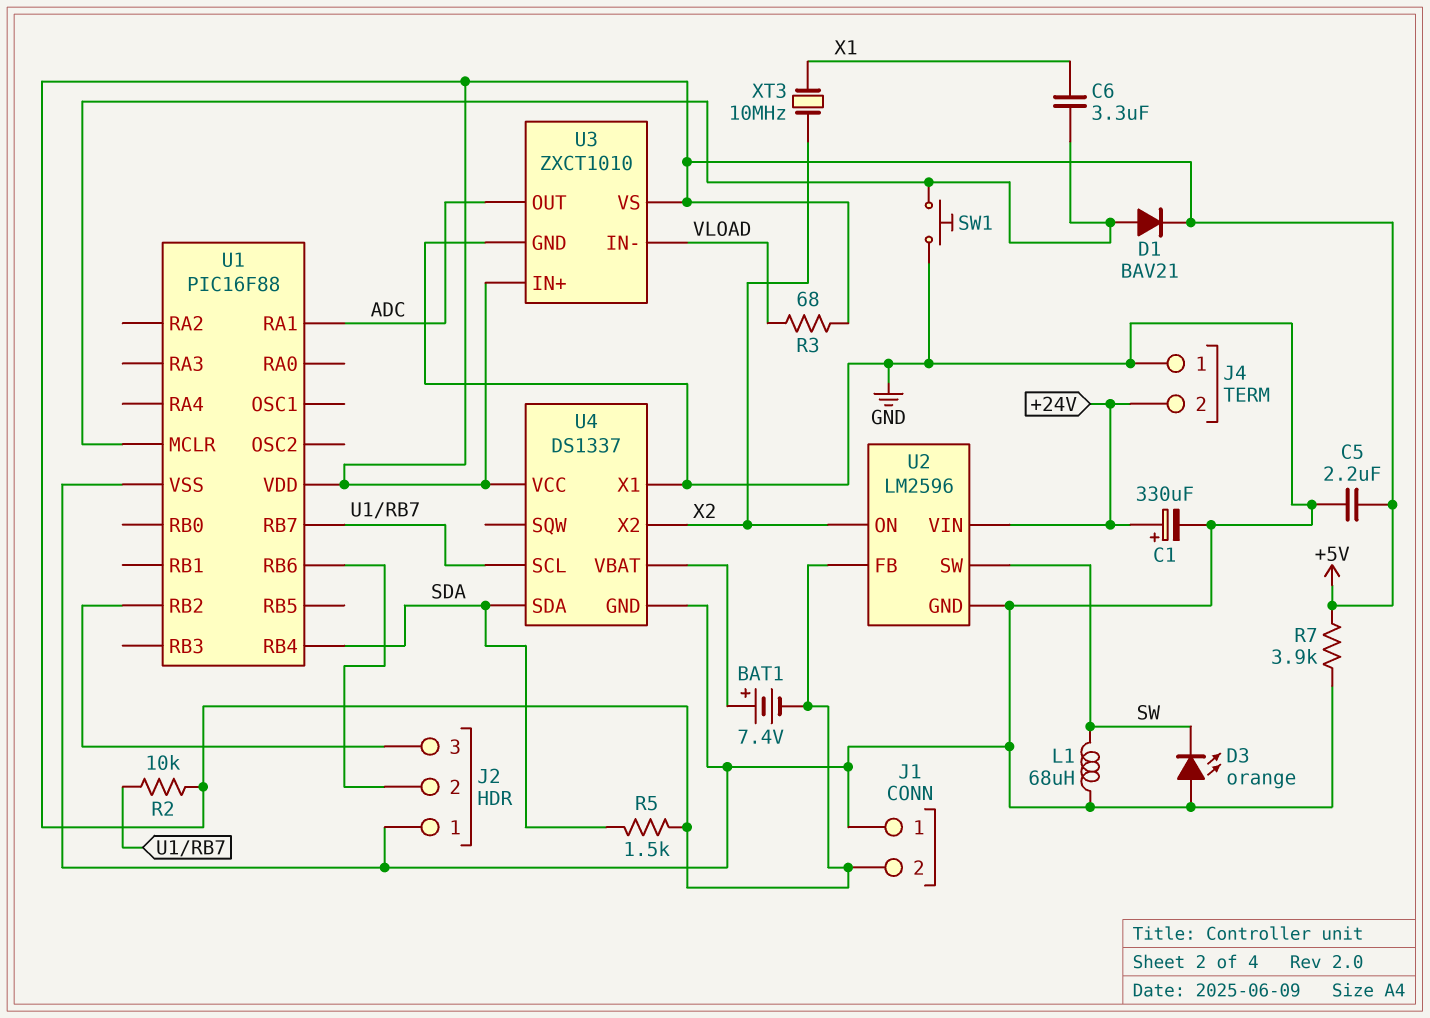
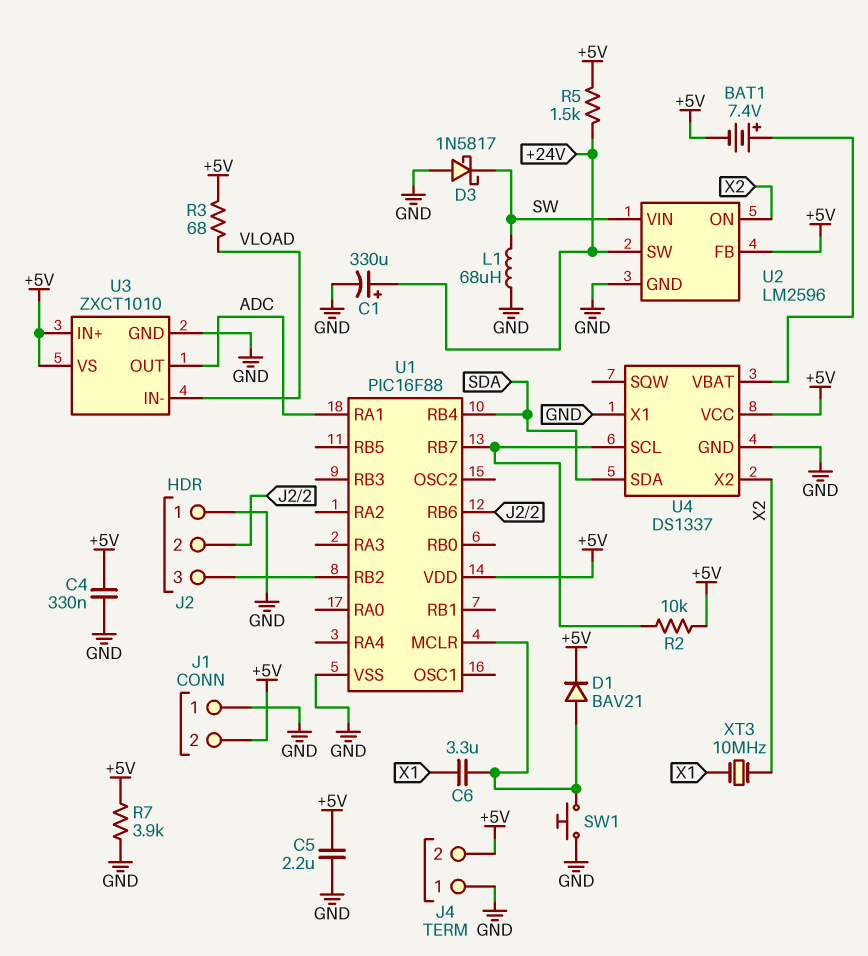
C4: none -> 330nF (+5V, GND)
D3: LED orange (A GND, K SW) -> schottky 1N5817 (A GND, K SW)
J4 pin 2: +24V -> +5V
R5: 1.5k (+5V, SDA) -> 1.5k (+5V, +24V)
U2 pin SW: SW -> +24V
U2 pin VIN: +24V -> SW

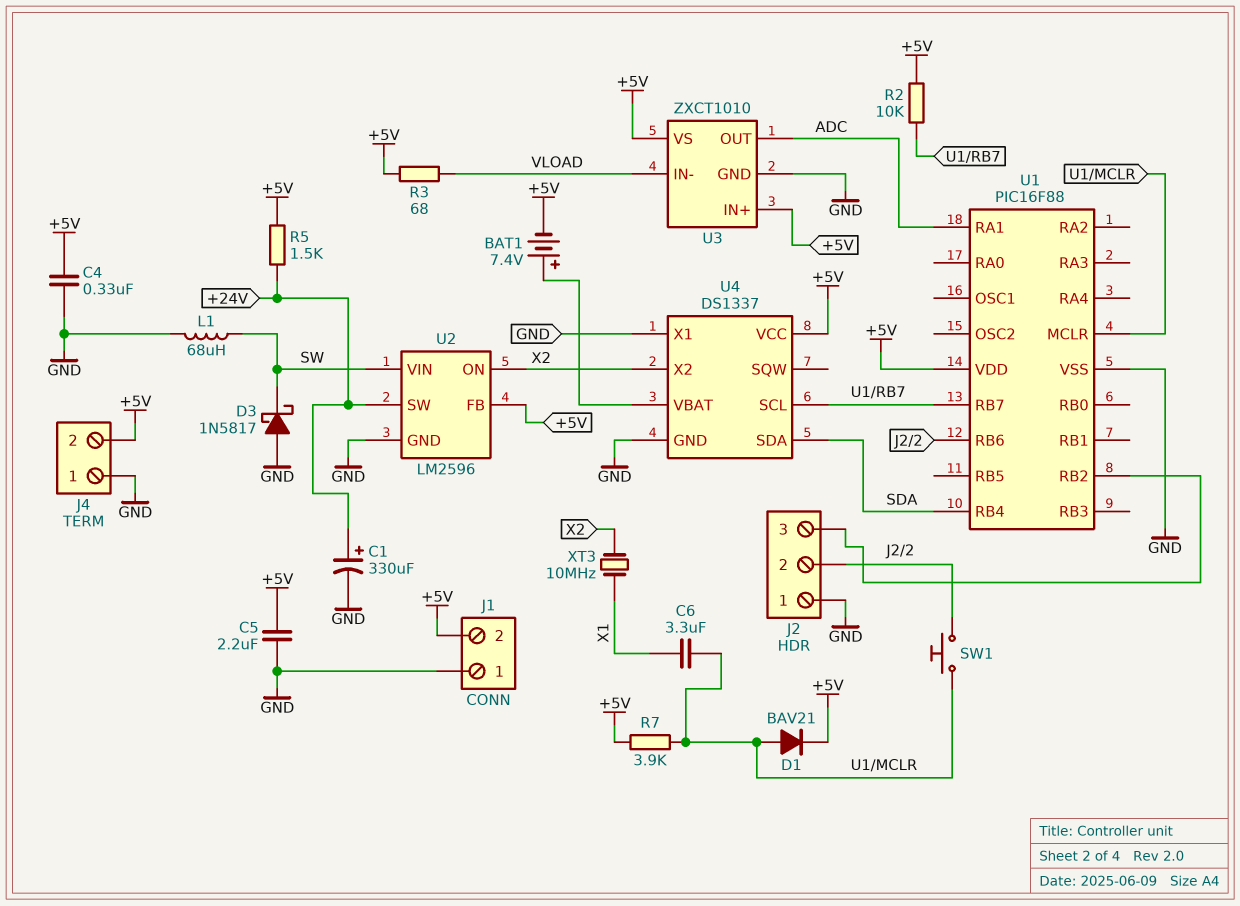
R7: 3.9k (+5V, GND) -> 3.9k (+5V, U1/MCLR)
SW1: button (GND, U1/MCLR) -> button (J2/2, U1/MCLR)

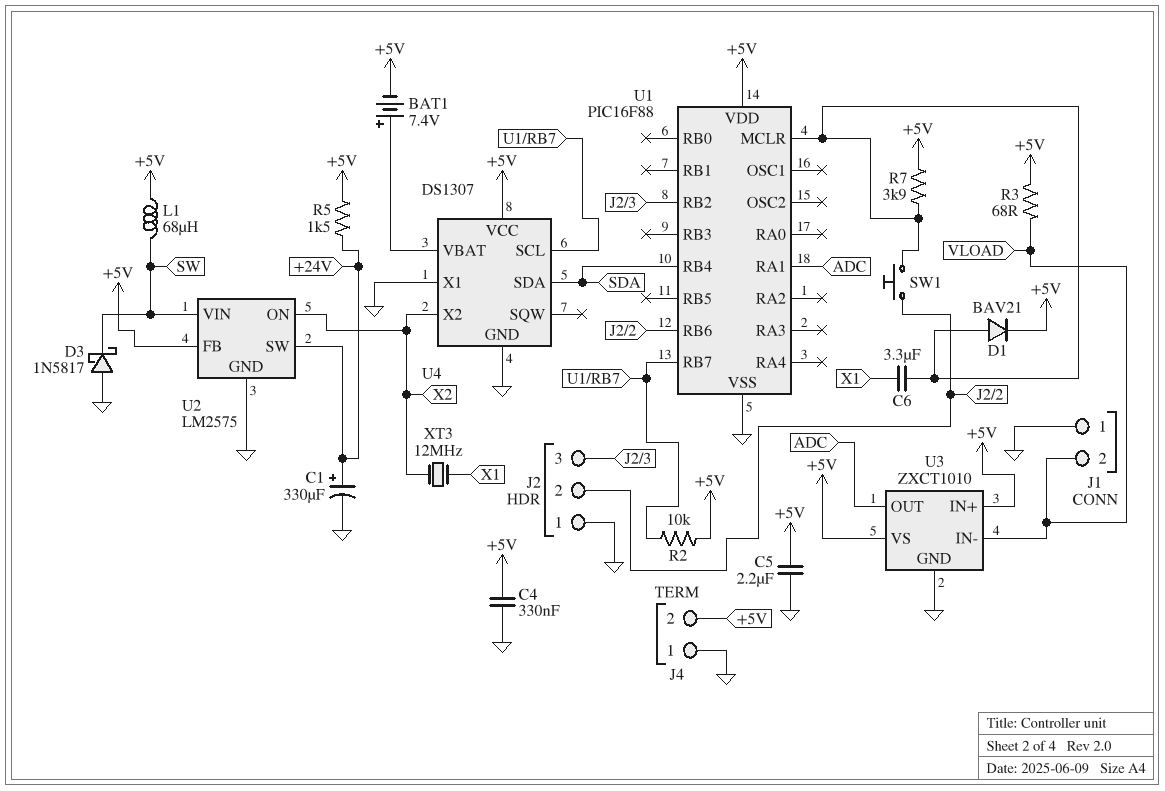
J1 pin 2: +5V -> VLOAD
L1: 68uH (GND, SW) -> 68uH (+5V, SW)
U2: LM2596 -> LM2575
U4: DS1337 -> DS1307
XT3: 10MHz (X1, X2) -> 12MHz (X1, X2)

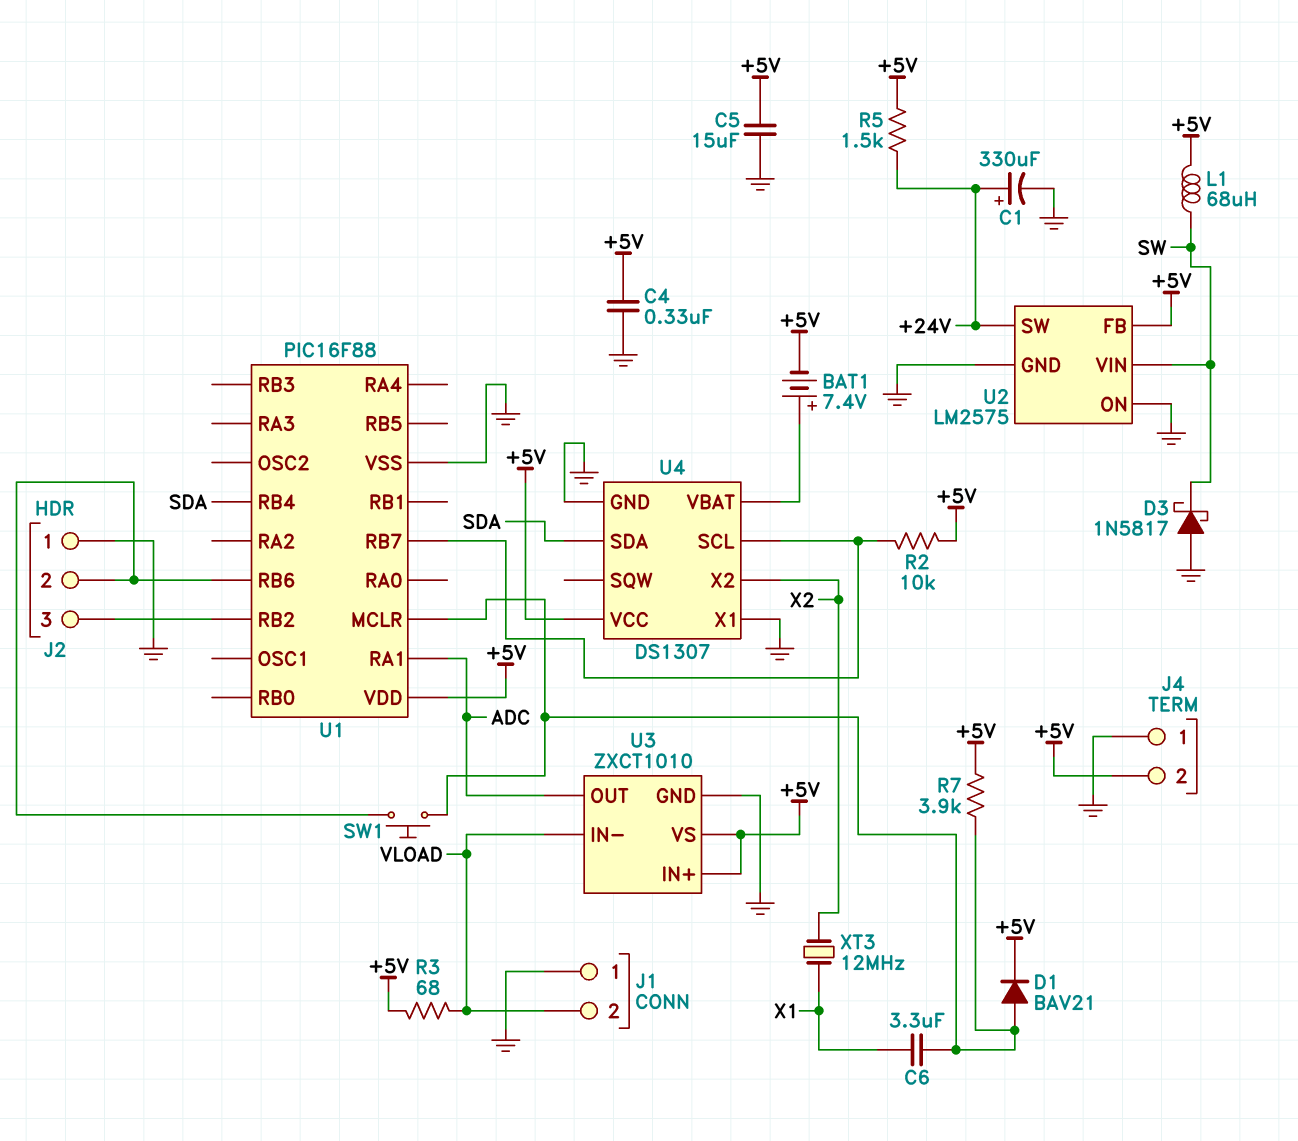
C5: 2.2uF (+5V, GND) -> 15uF (+5V, GND)
U2 pin ON: X2 -> GND

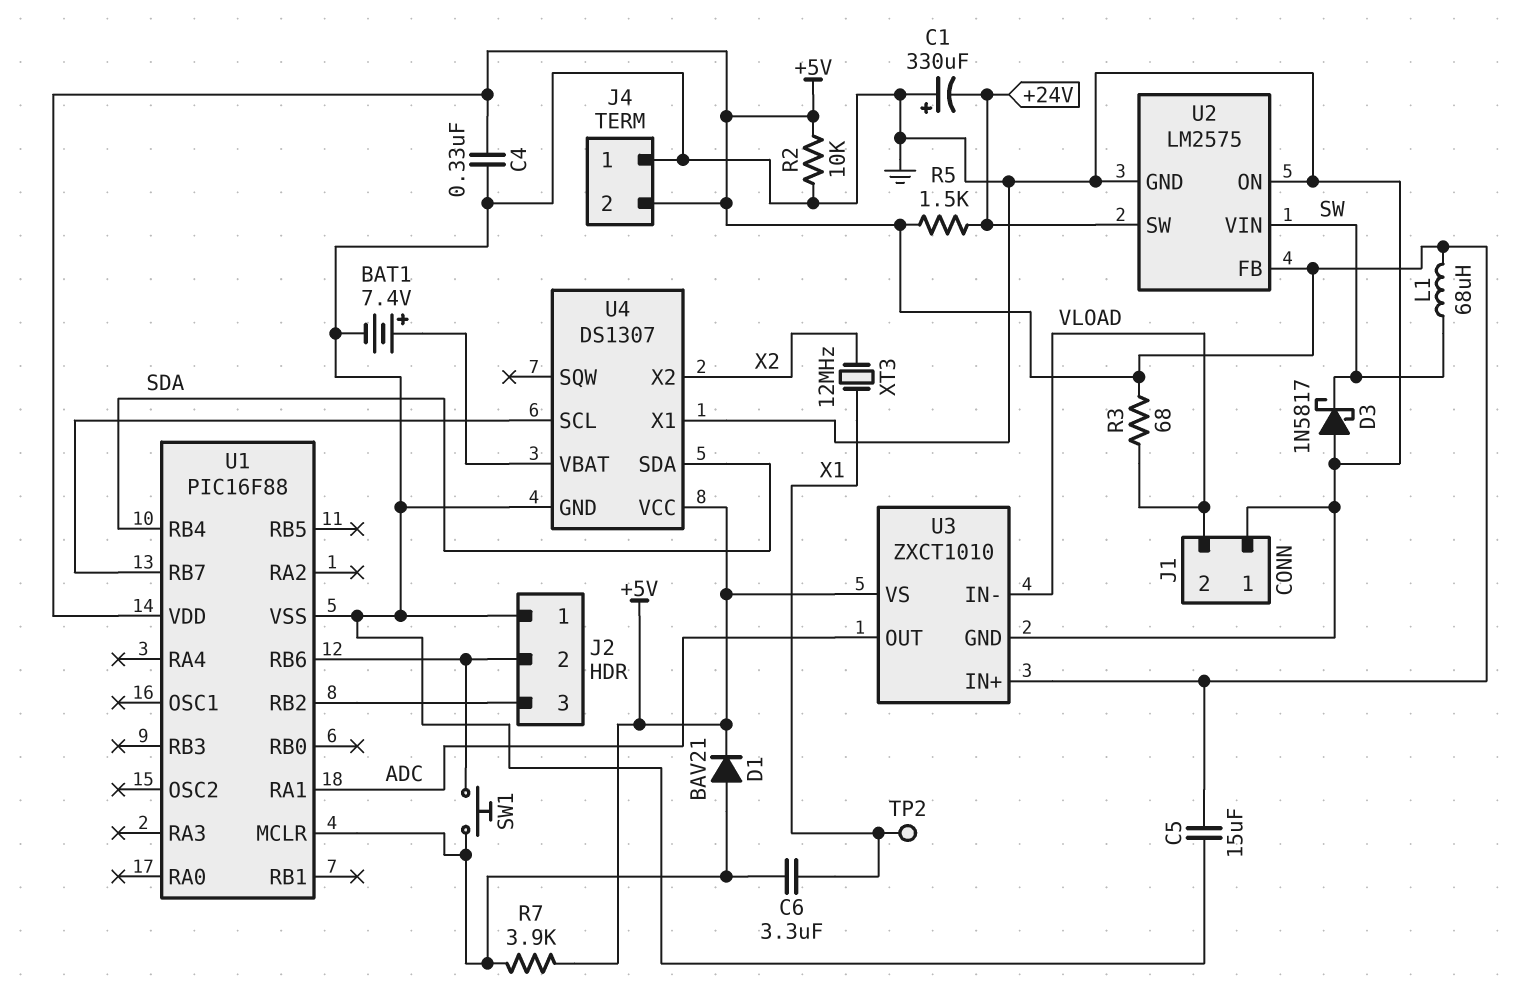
BAT1: 7.4V (plus U4/VBAT, minus +5V) -> 7.4V (plus U4/VBAT, minus GND)
C1: 330uF (plus +24V, minus GND) -> 330uF (plus GND, minus +24V)
R2: 10k (+5V, U1/RB7) -> 10k (+5V, GND)
TP2: none -> test point (X1)

